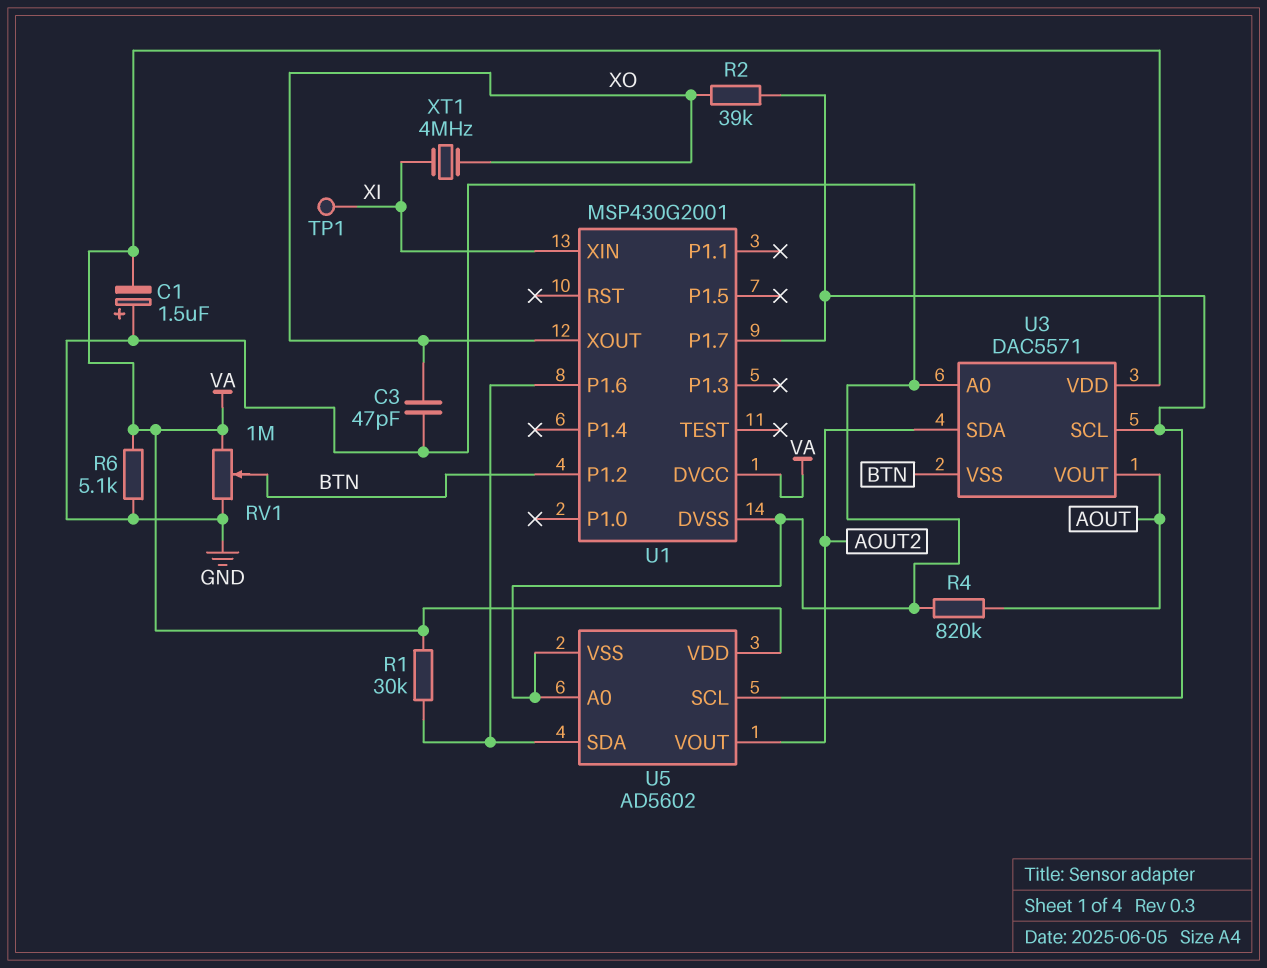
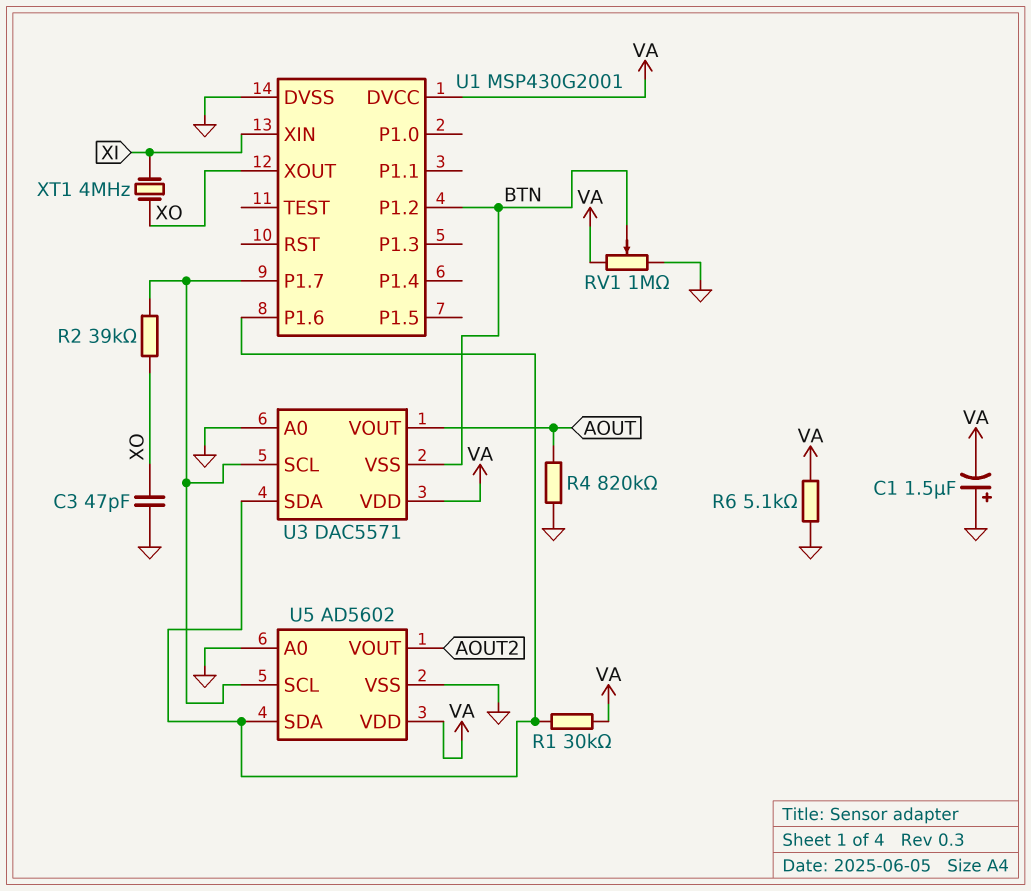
TP1: test point (XI) -> none
U3 pin SDA: AOUT2 -> U1/P1.6

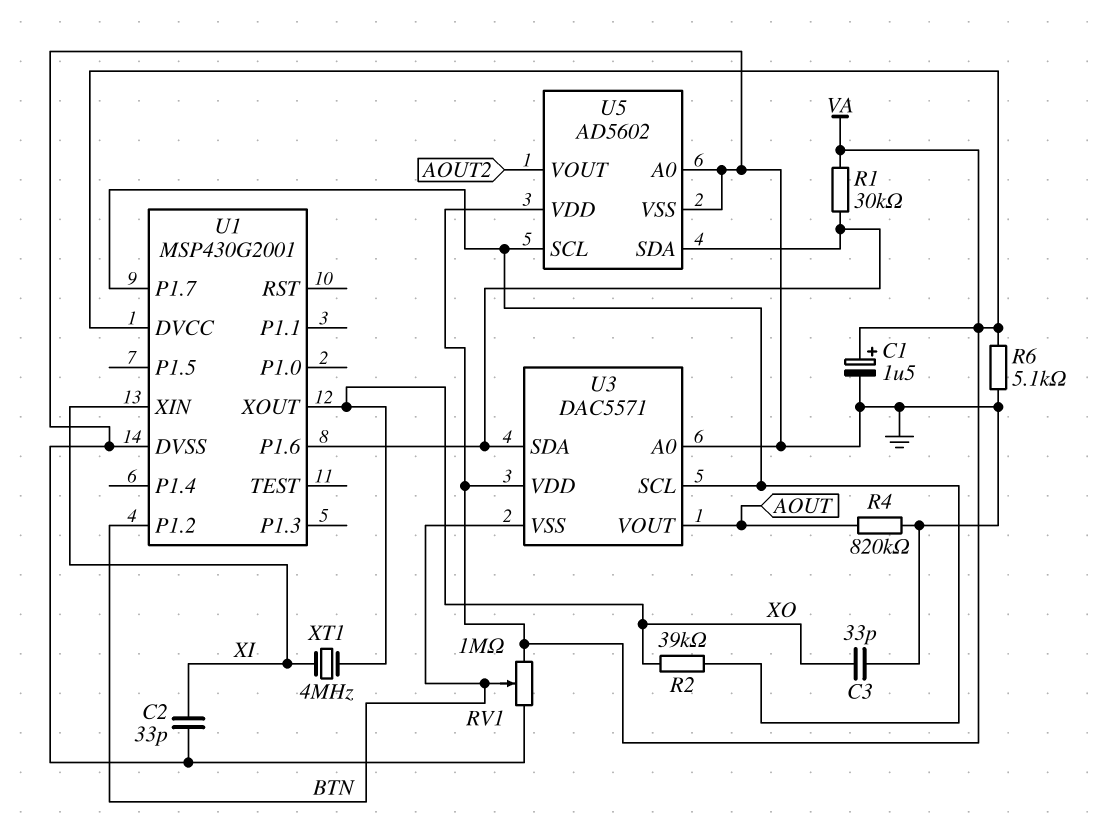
C1: 1.5uF (plus GND, minus VA) -> 1.5uF (plus VA, minus GND)
C2: none -> 33pF (GND, XI)
C3: 47pF (GND, XO) -> 33pF (GND, XO)

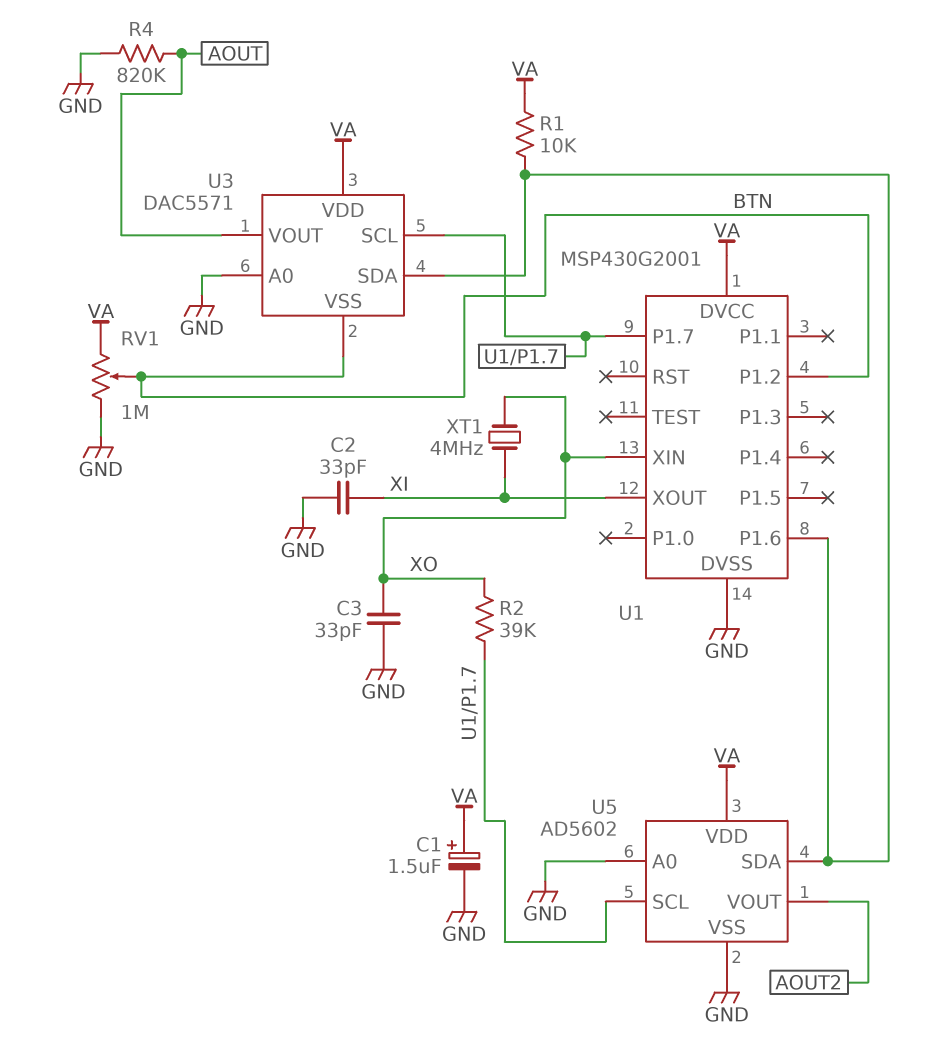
R1: 30k (U1/P1.6, VA) -> 10k (U1/P1.6, VA)
R6: 5.1k (GND, VA) -> none
U1 pin XIN: XI -> XO
U1 pin XOUT: XO -> XI

